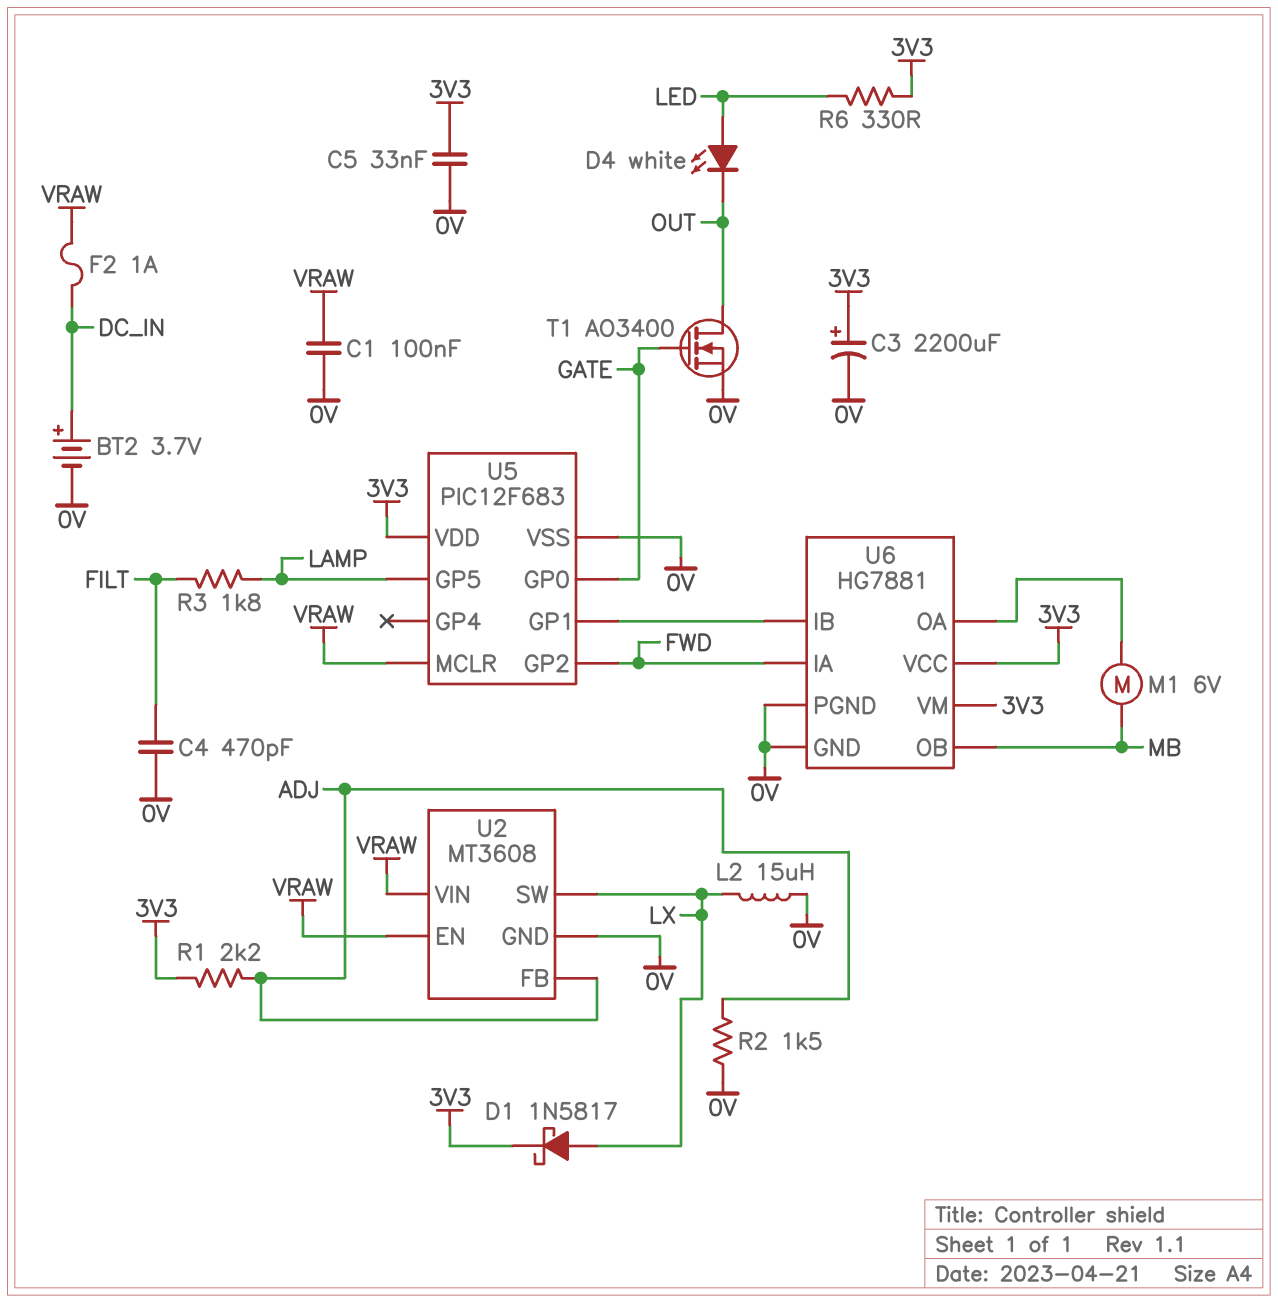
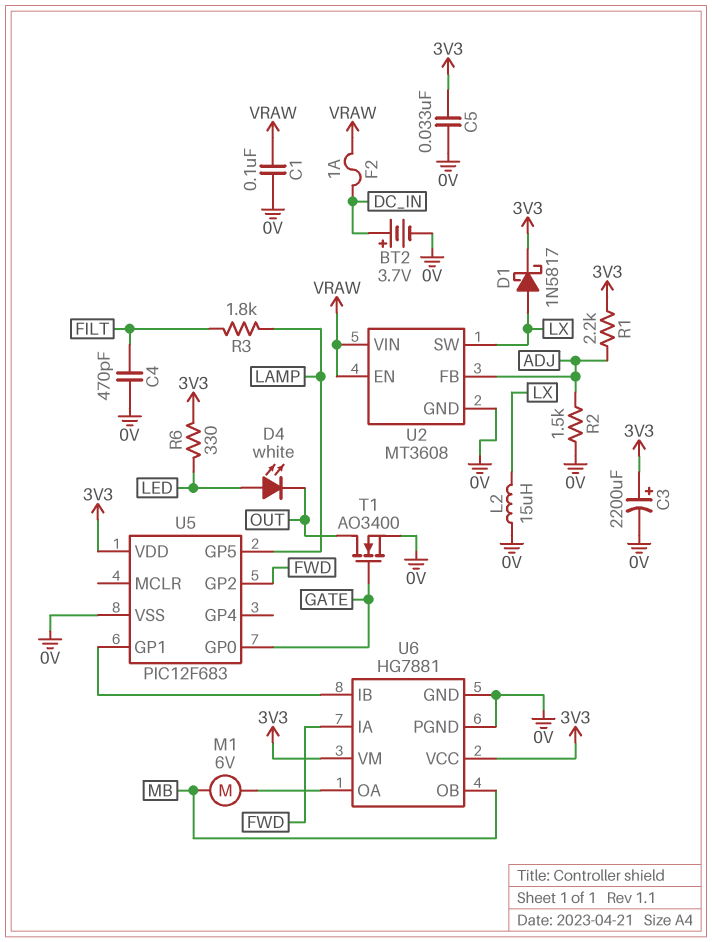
U5 pin MCLR: VRAW -> none

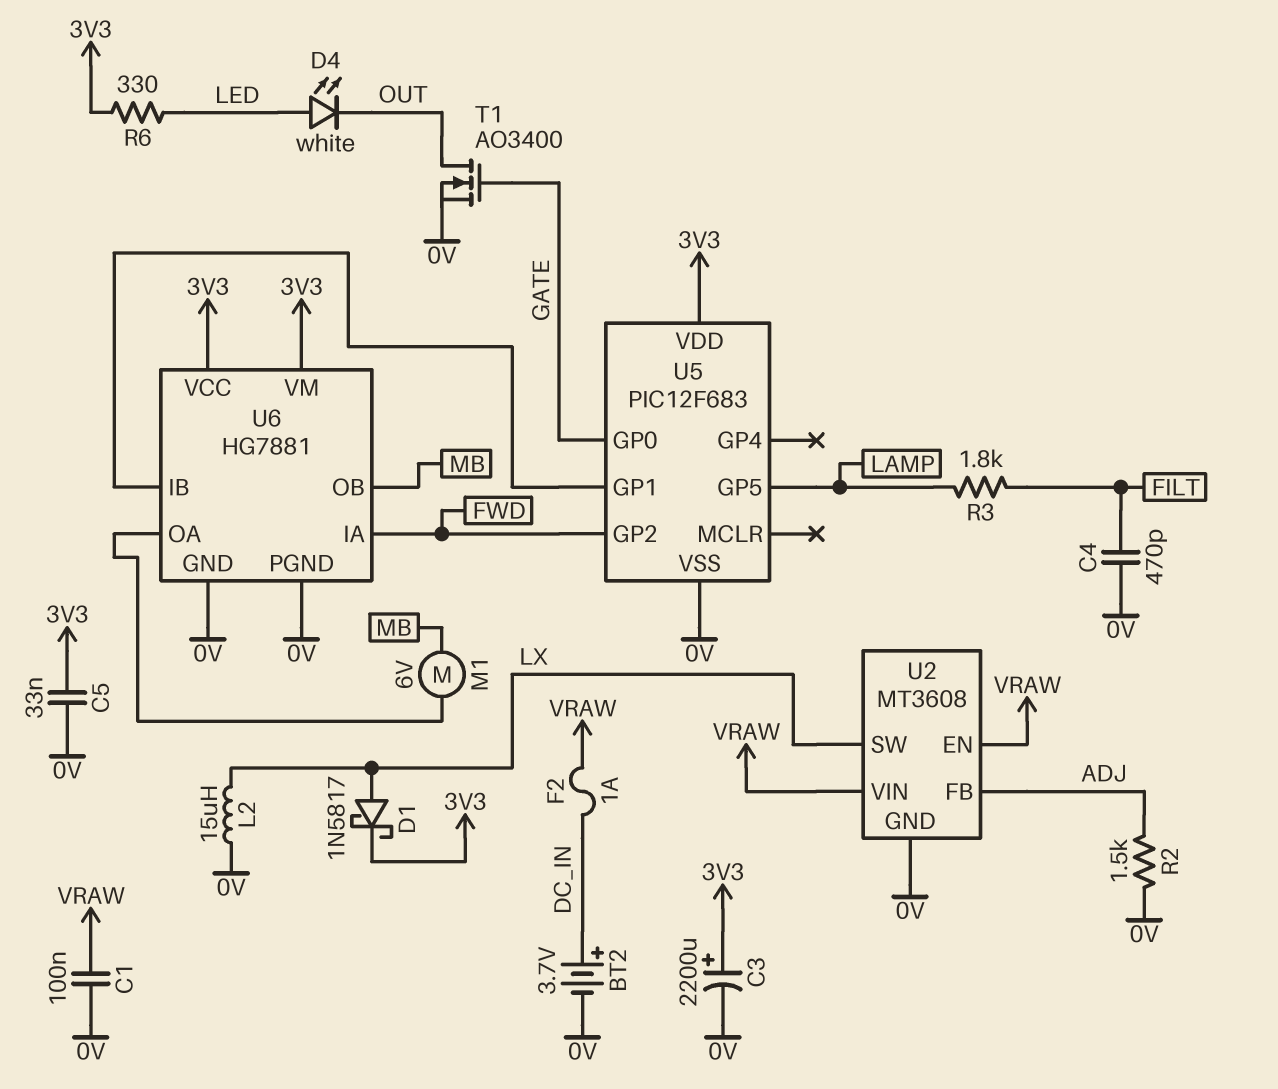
R1: 2.2k (3V3, ADJ) -> none

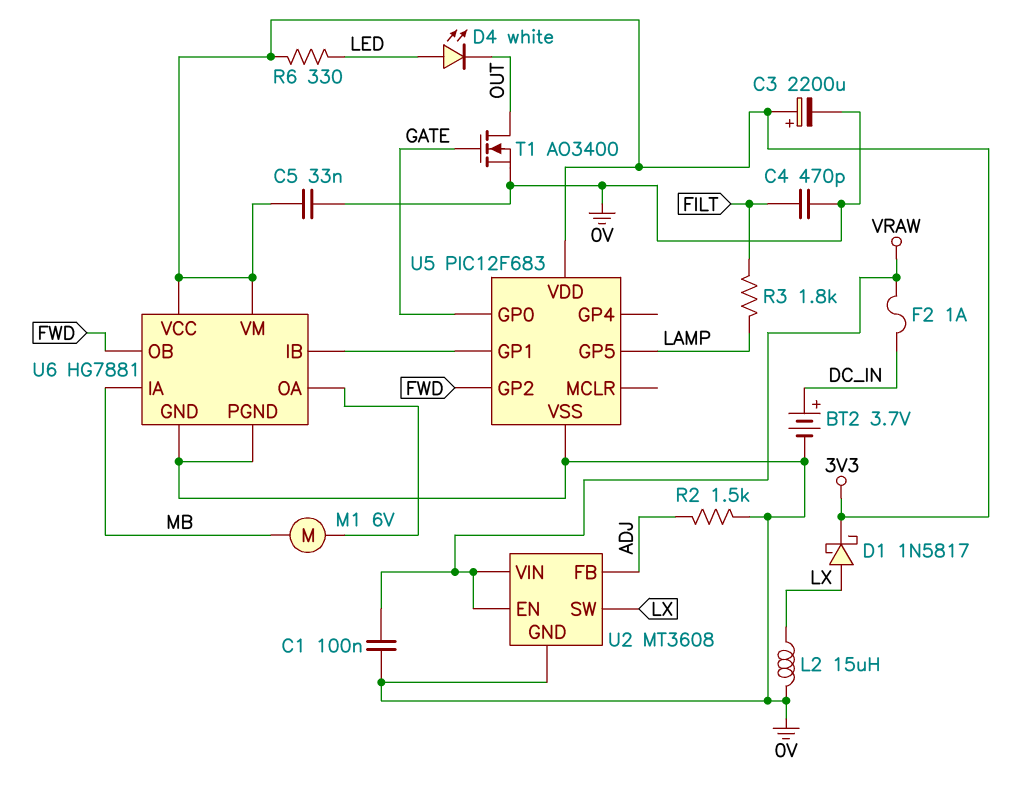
U6 pin IA: FWD -> MB
U6 pin OB: MB -> FWD

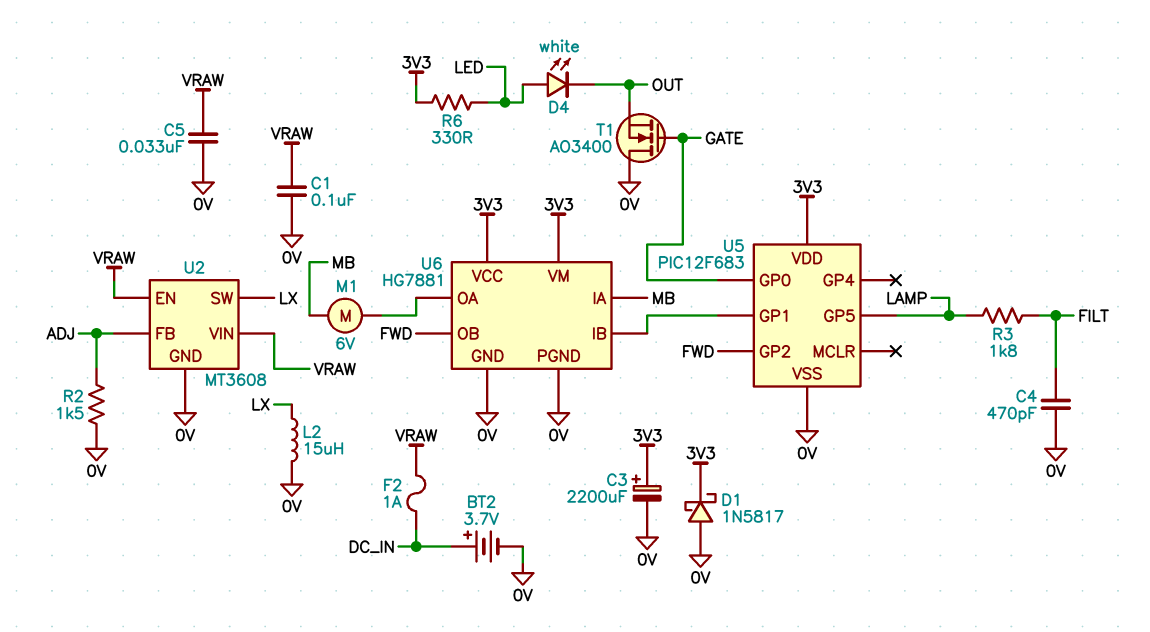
C5: 33nF (0V, 3V3) -> 33nF (0V, VRAW)
D1: schottky 1N5817 (A LX, K 3V3) -> schottky 1N5817 (A 0V, K 3V3)
T1: NMOS AO3400 (G GATE, D OUT, S 0V) -> NMOS AO3400 (G GATE, D 0V, S OUT)

